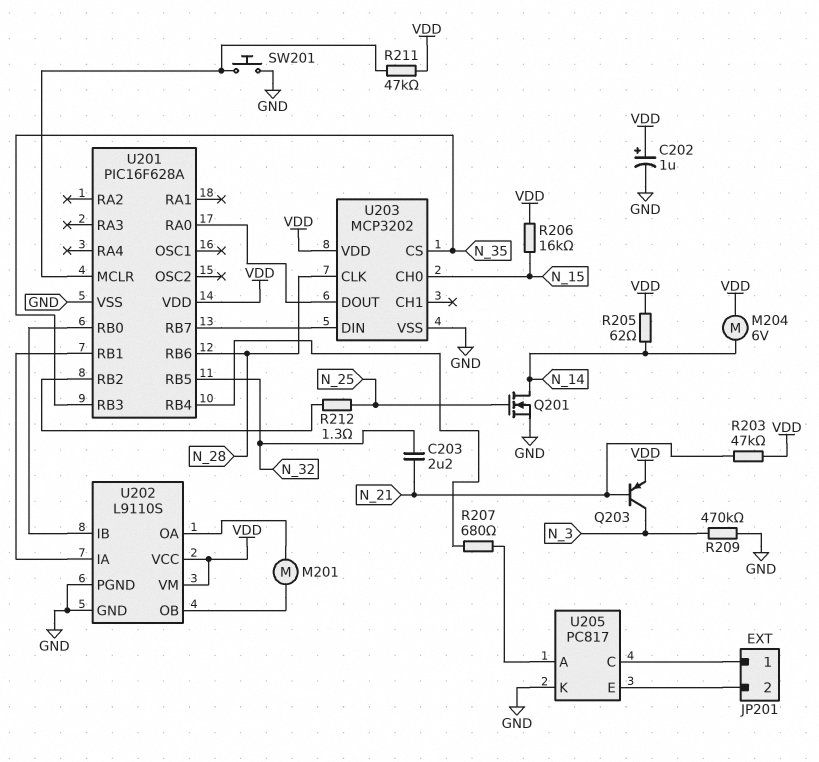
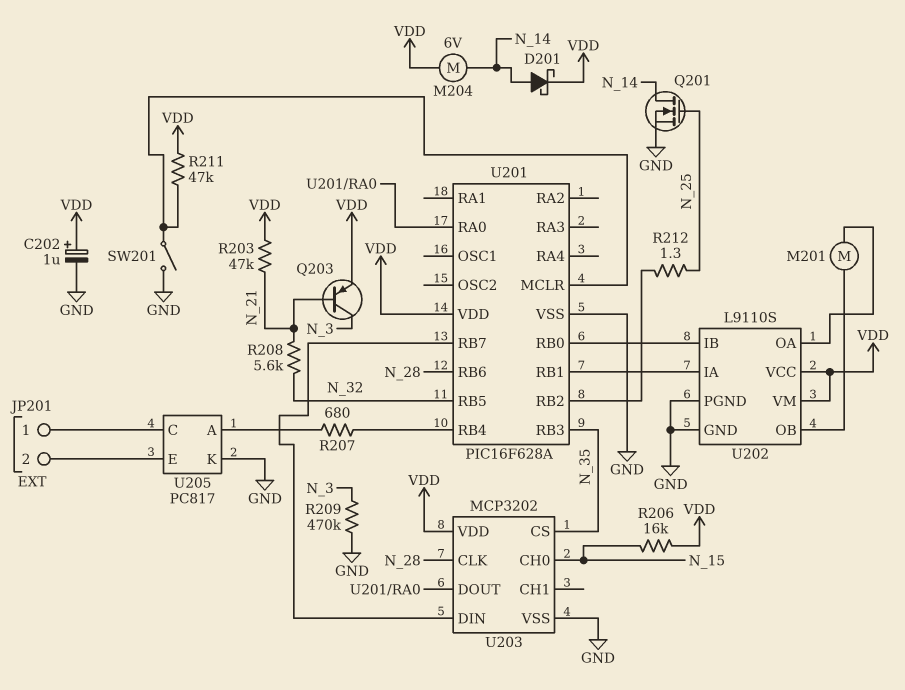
C203: 2.2uF (N_21, N_32) -> none
D201: none -> schottky (A N_14, K VDD)
R205: 62 (N_14, VDD) -> none
R208: none -> 5.6k (N_21, N_32)
SW201: button (GND, U201/MCLR) -> switch (GND, U201/MCLR)

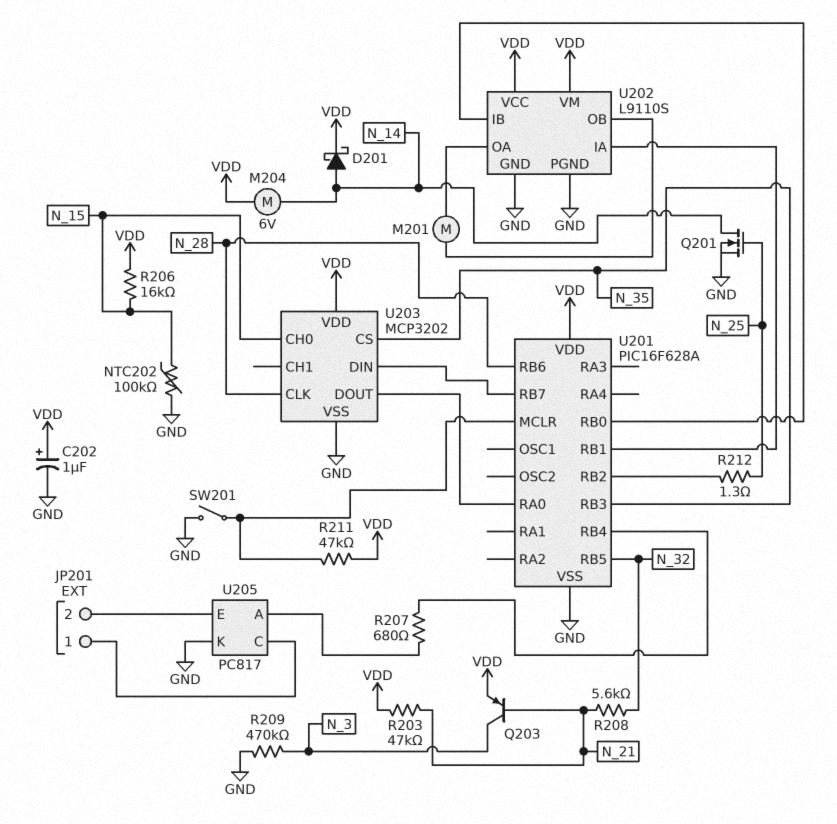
NTC202: none -> 100k (GND, N_15)

